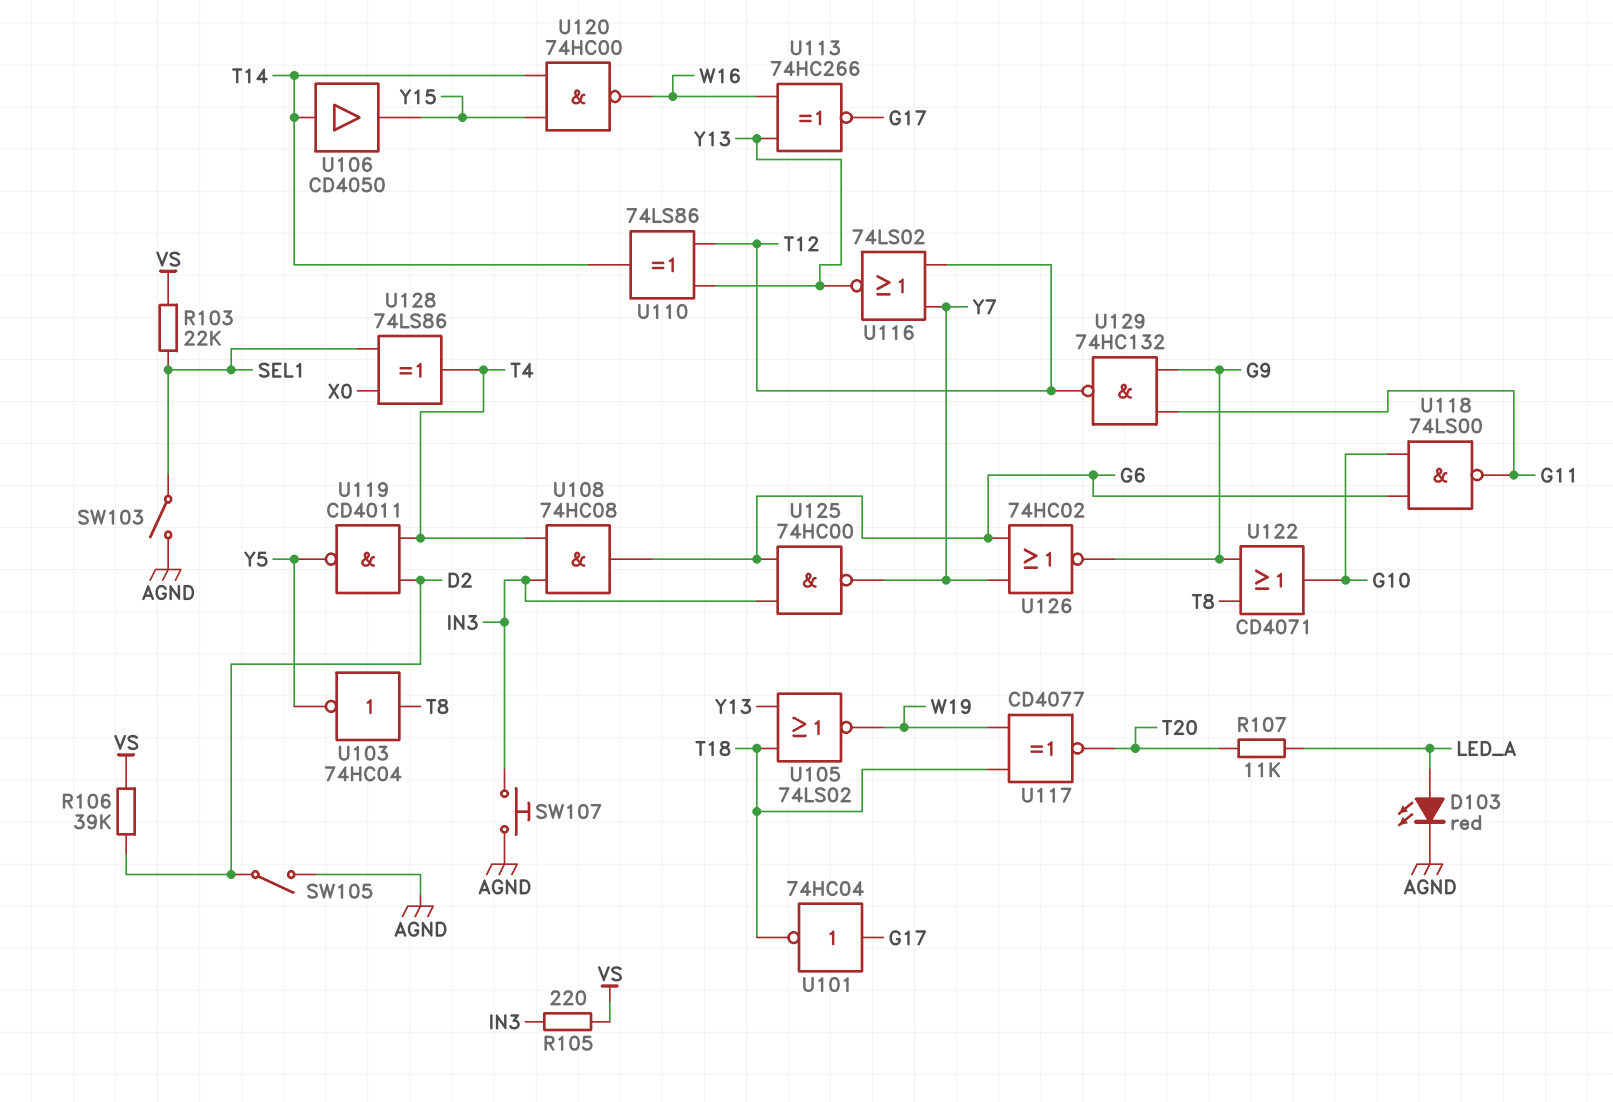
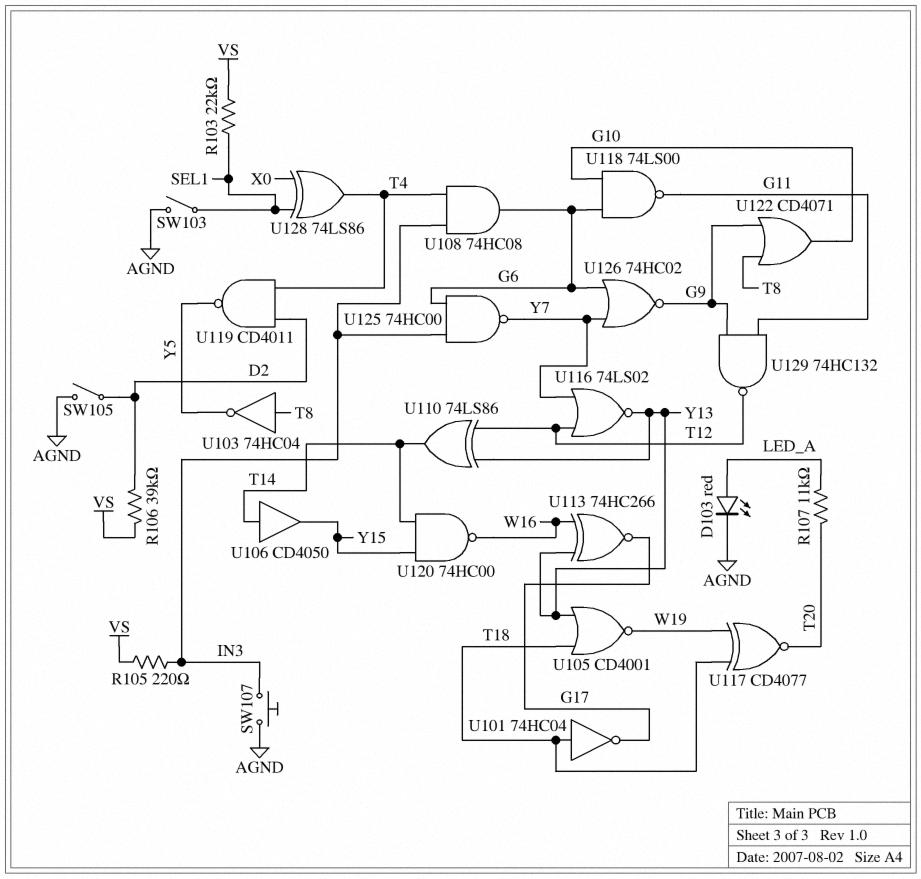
U101: NOT 74HC04 (in G17, out T18) -> NOT 74HC04 (in T18, out G17)
U105: NOR 74LS02 (in T18, in Y13, out W19) -> NOR CD4001 (in T18, in Y13, out W19)

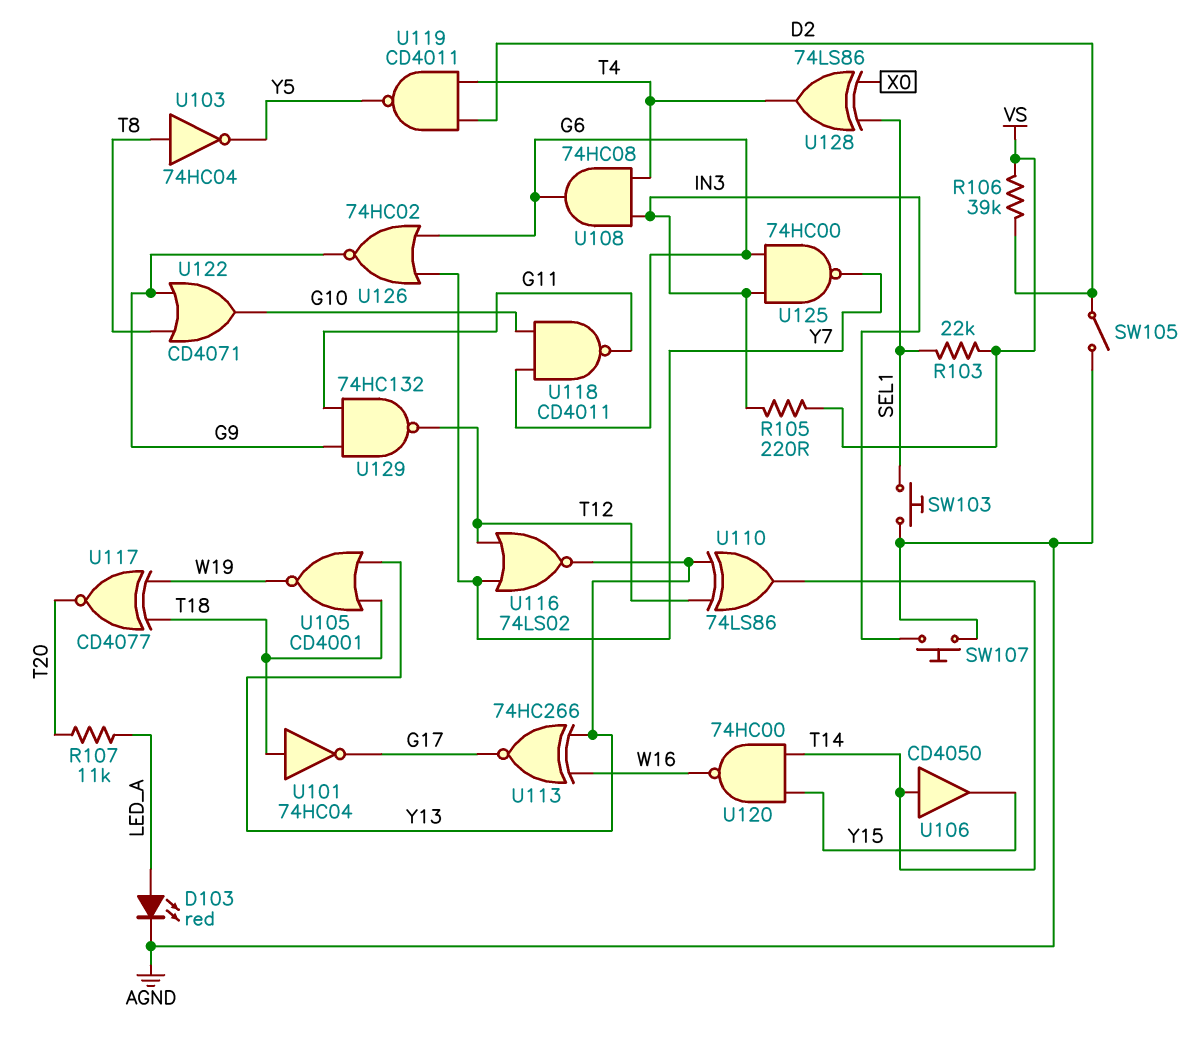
SW103: switch (AGND, SEL1) -> button (AGND, SEL1)
U118: NAND 74LS00 (in G6, in G10, out G11) -> NAND CD4011 (in G6, in G10, out G11)

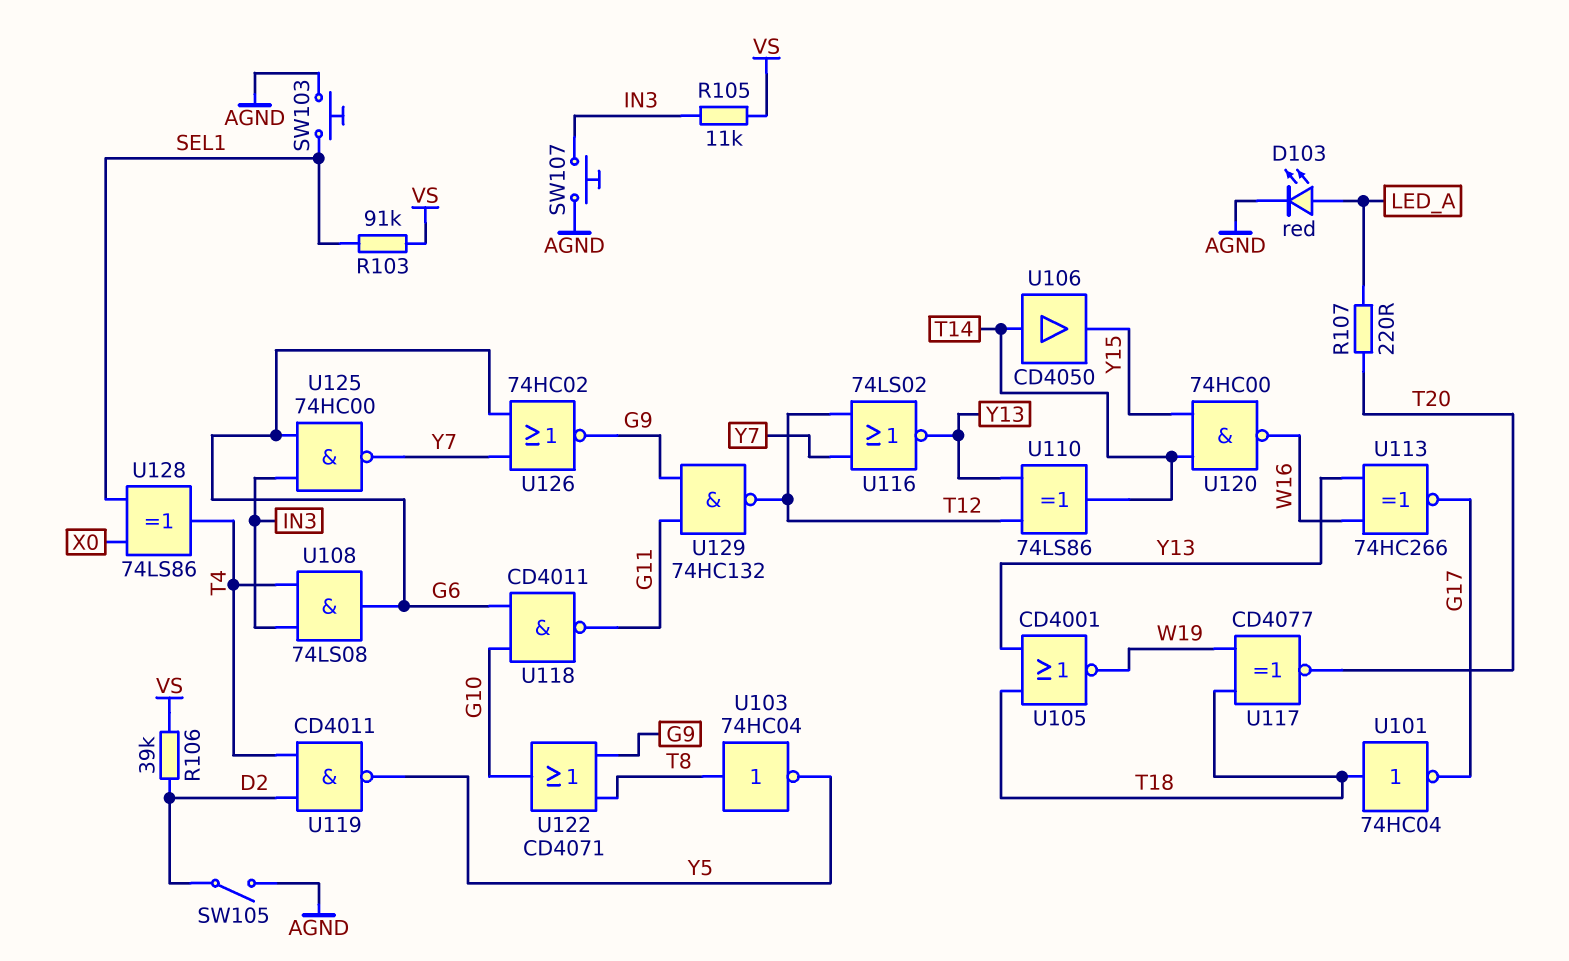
R103: 22k (SEL1, VS) -> 91k (SEL1, VS)
R105: 220 (IN3, VS) -> 11k (IN3, VS)
R107: 11k (LED_A, T20) -> 220 (LED_A, T20)
U108: AND 74HC08 (in IN3, in T4, out G6) -> AND 74LS08 (in IN3, in T4, out G6)

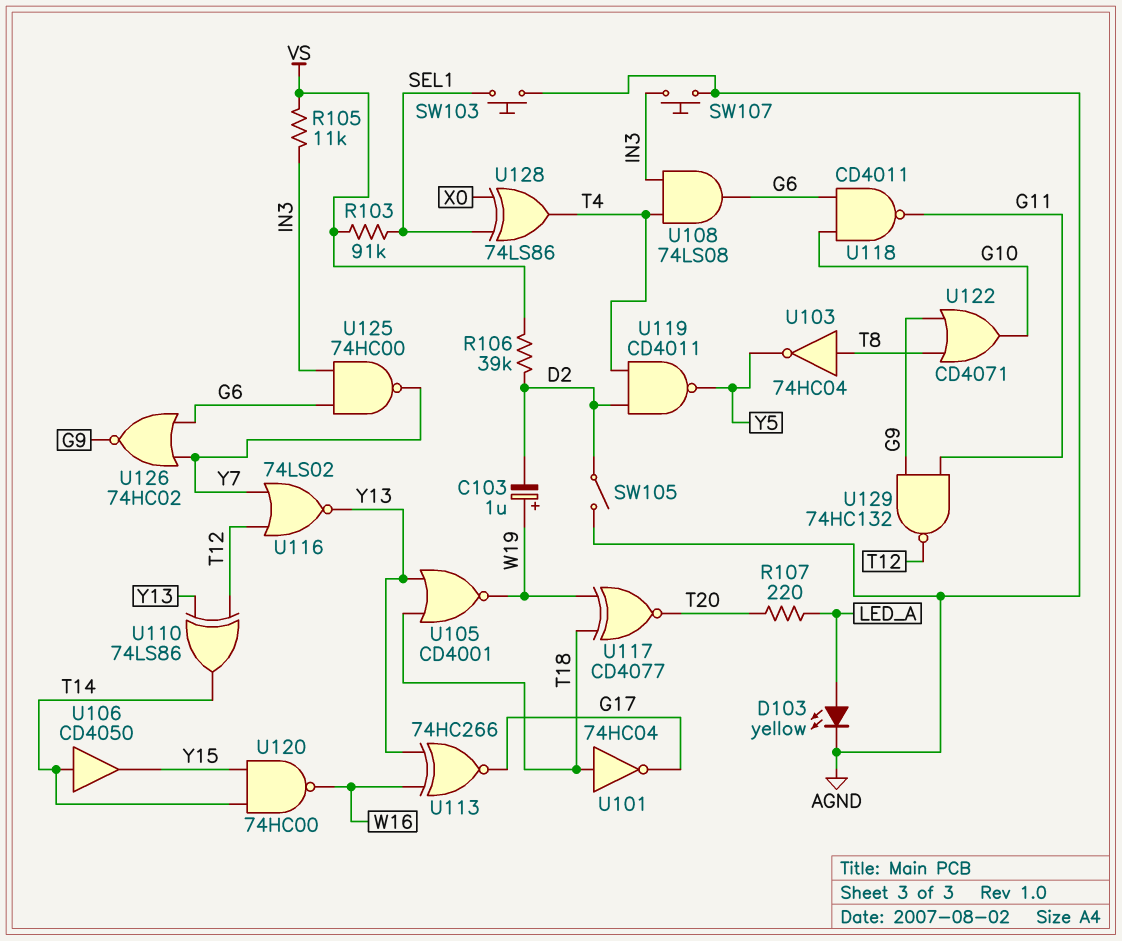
C103: none -> 1uF (plus W19, minus D2)
D103: LED red (A LED_A, K AGND) -> LED yellow (A LED_A, K AGND)

